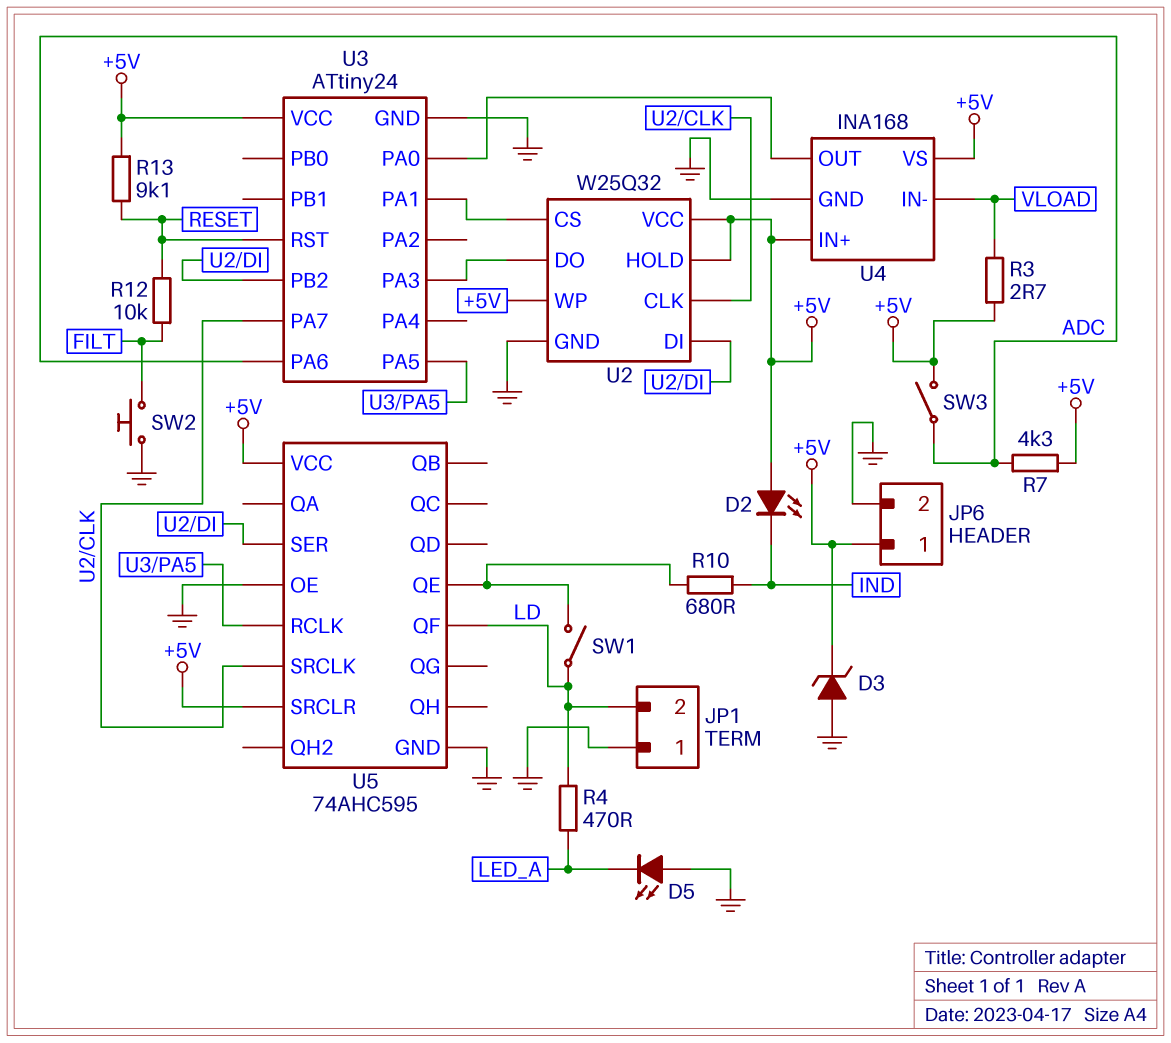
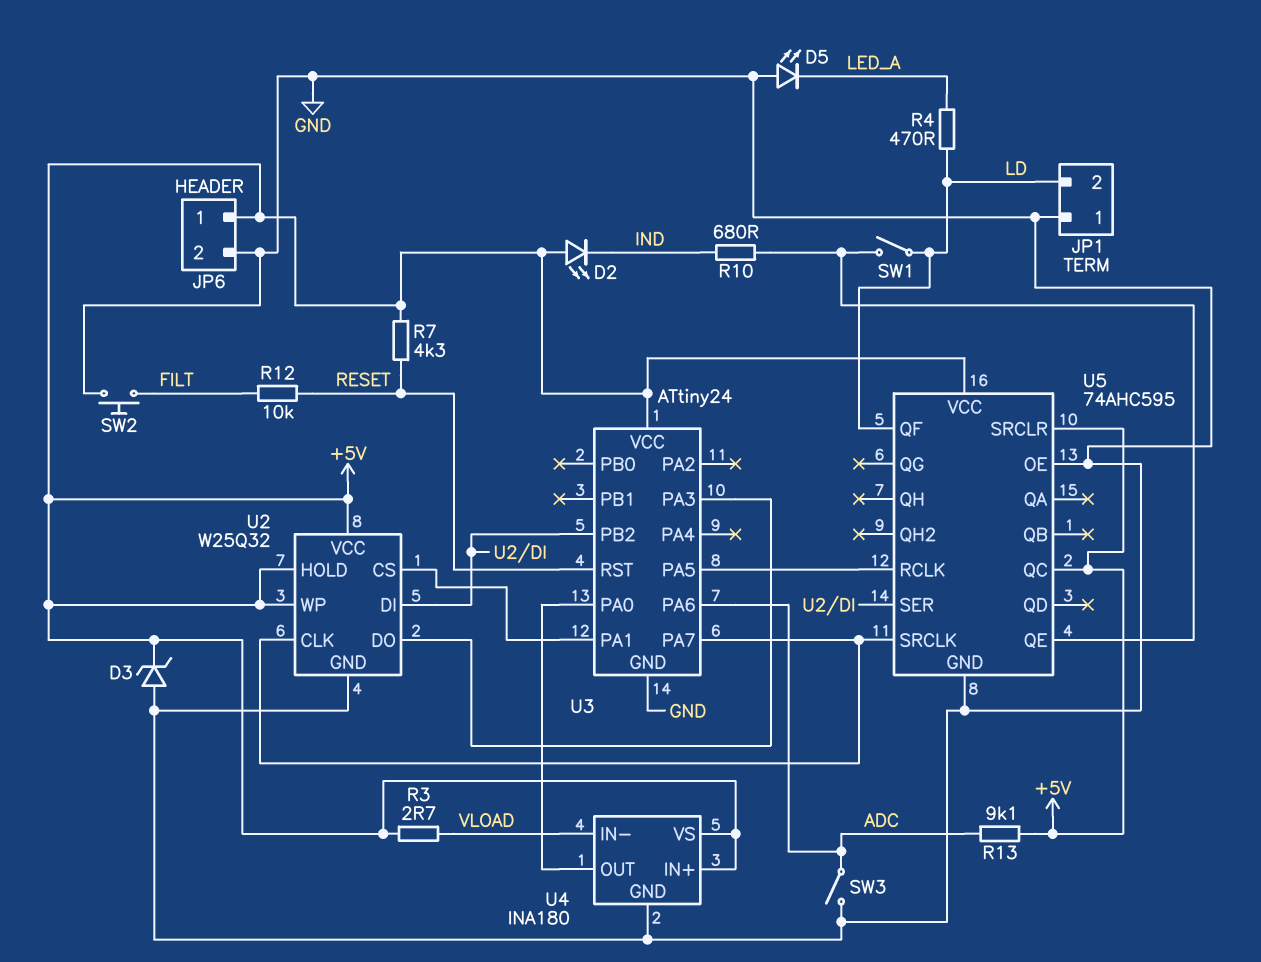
R7: 4.3k (+5V, ADC) -> 4.3k (+5V, RESET)
R13: 9.1k (+5V, RESET) -> 9.1k (+5V, ADC)
SW3: switch (+5V, ADC) -> switch (ADC, GND)
U4: INA168 -> INA180
U5 pin QC: none -> +5V

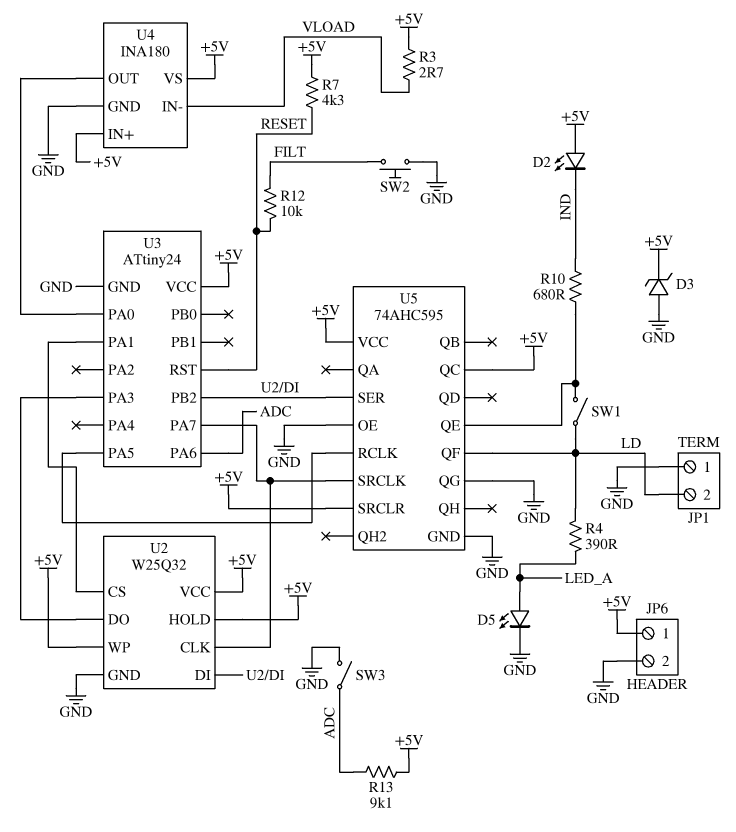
D5: LED (A GND, K LED_A) -> LED (A LED_A, K GND)
R4: 470 (LD, LED_A) -> 390 (LD, LED_A)
U5 pin QG: none -> GND

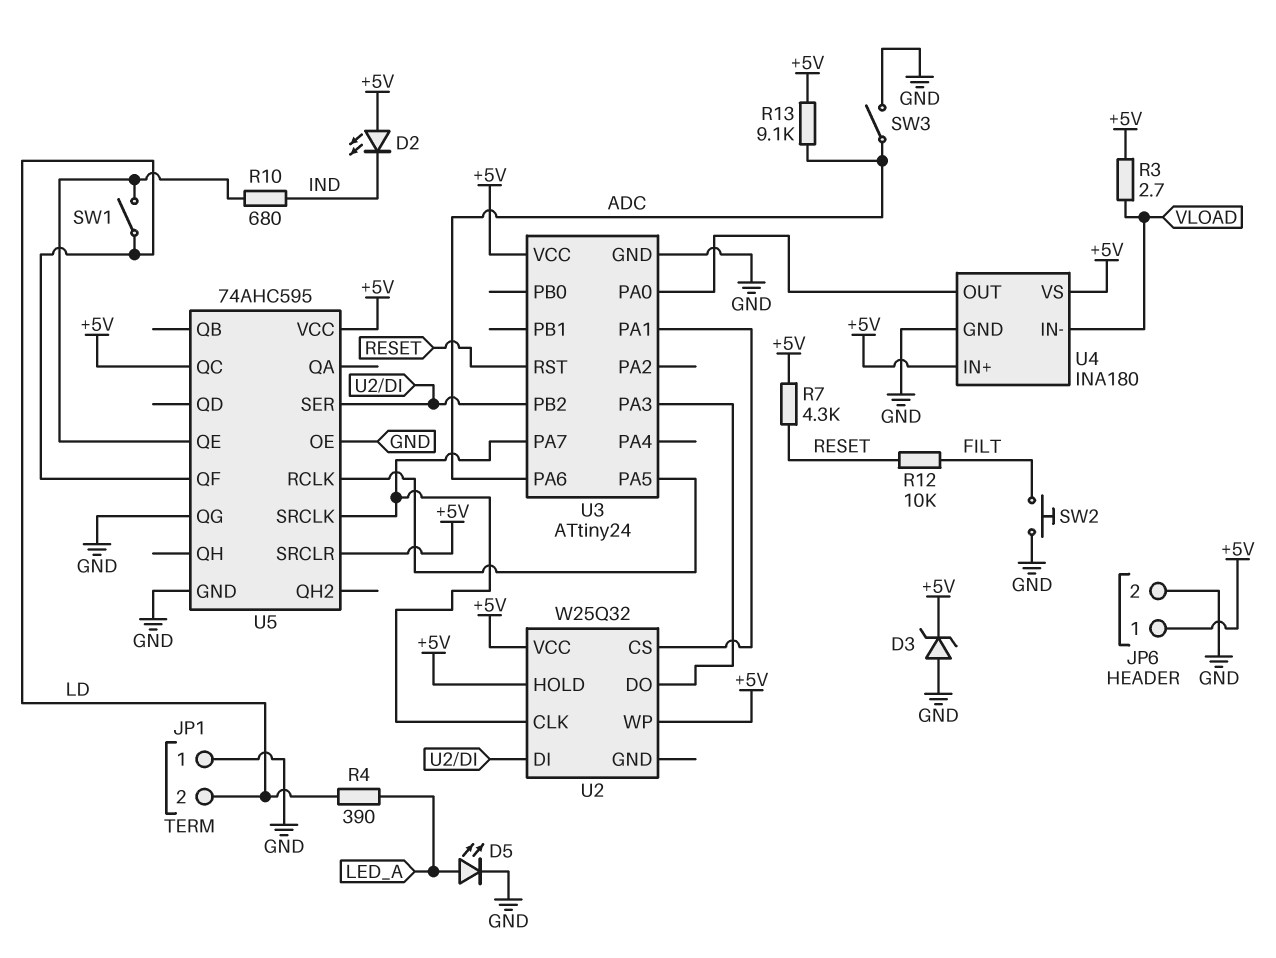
U2 pin GND: GND -> none

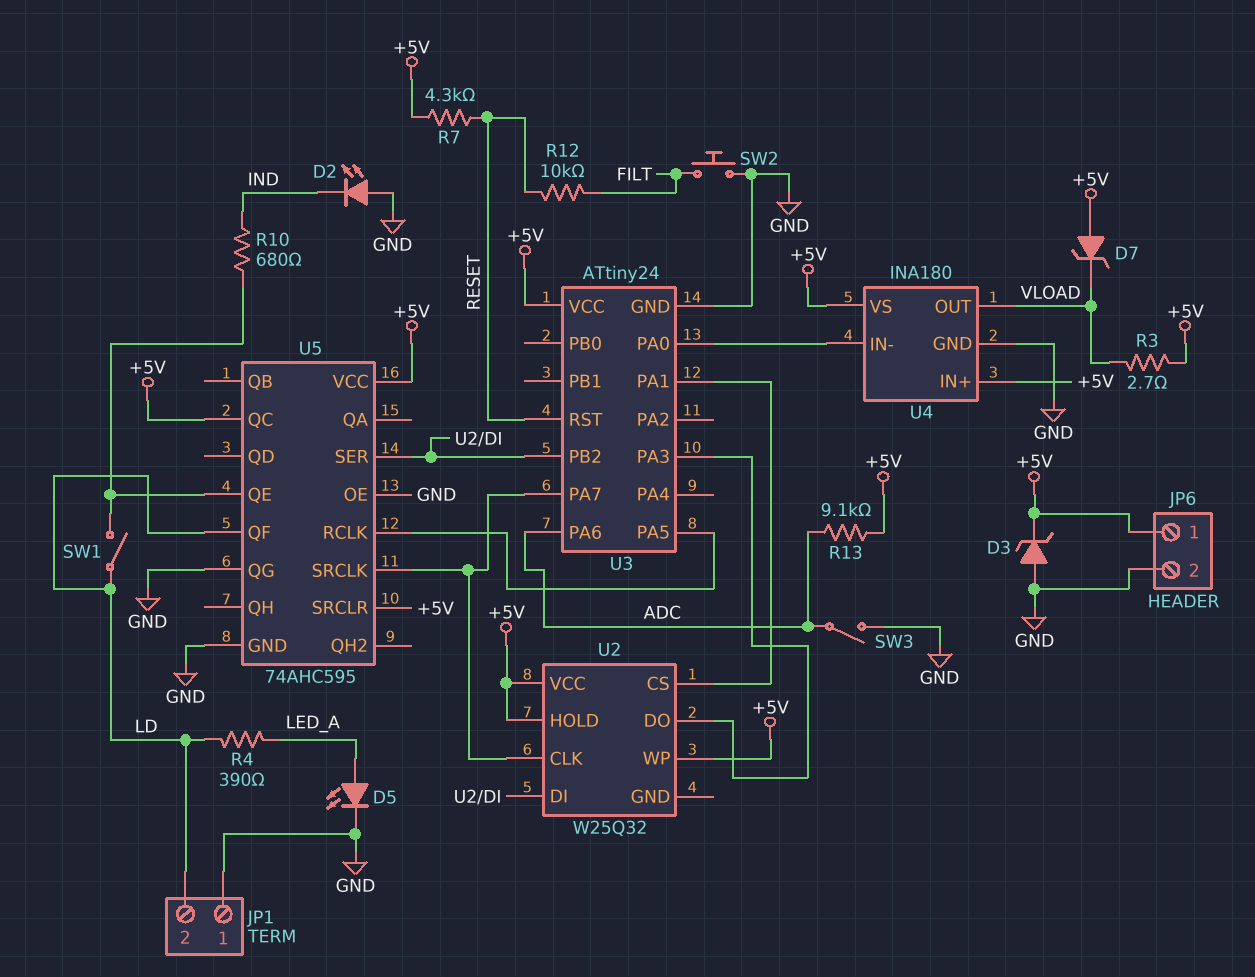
D2: LED (A +5V, K IND) -> LED (A GND, K IND)
D7: none -> zener (A +5V, K VLOAD)
U4 pin IN-: VLOAD -> U3/PA0
U4 pin OUT: U3/PA0 -> VLOAD

